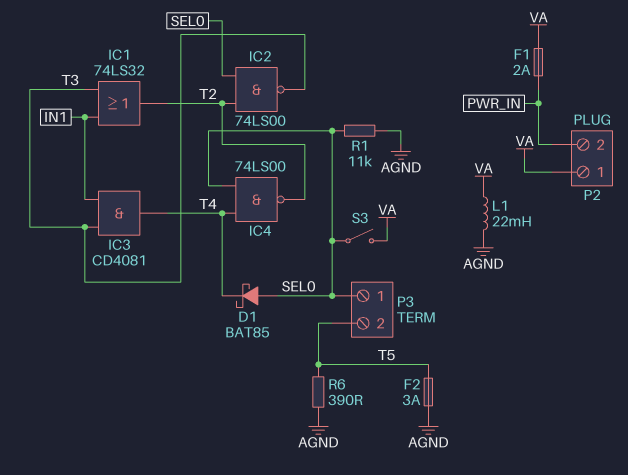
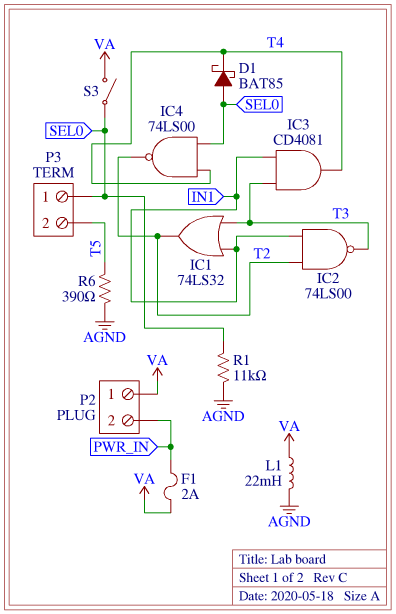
F2: 3A (AGND, T5) -> none
IC2: NAND 74LS00 (in SEL0, in T2, out T3) -> NAND 74LS00 (in IN1, in T2, out T3)

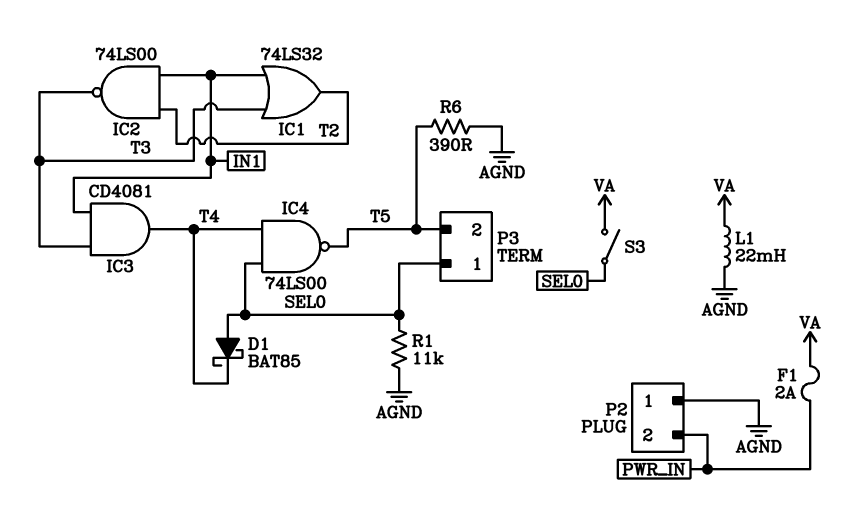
IC4: NAND 74LS00 (in SEL0, in T4, out T2) -> NAND 74LS00 (in SEL0, in T4, out T5)
P2 pin 1: VA -> AGND

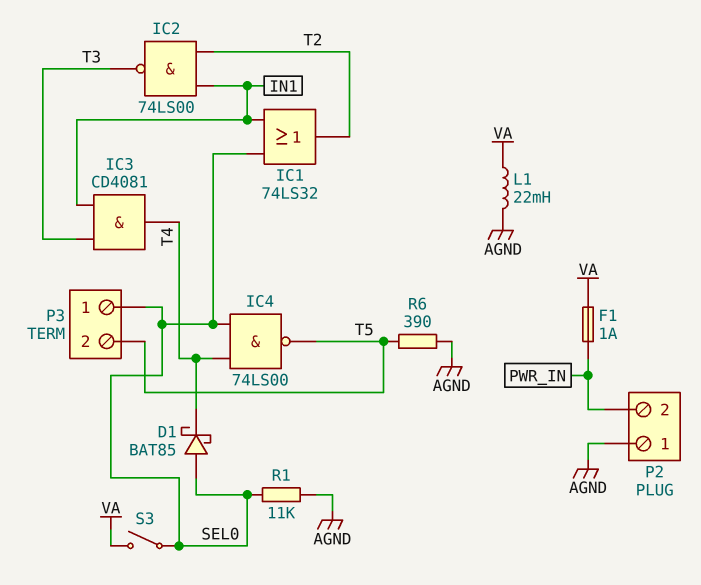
F1: 2A (PWR_IN, VA) -> 1A (PWR_IN, VA)
IC1: OR 74LS32 (in IN1, in T3, out T2) -> OR 74LS32 (in IN1, in SEL0, out T2)

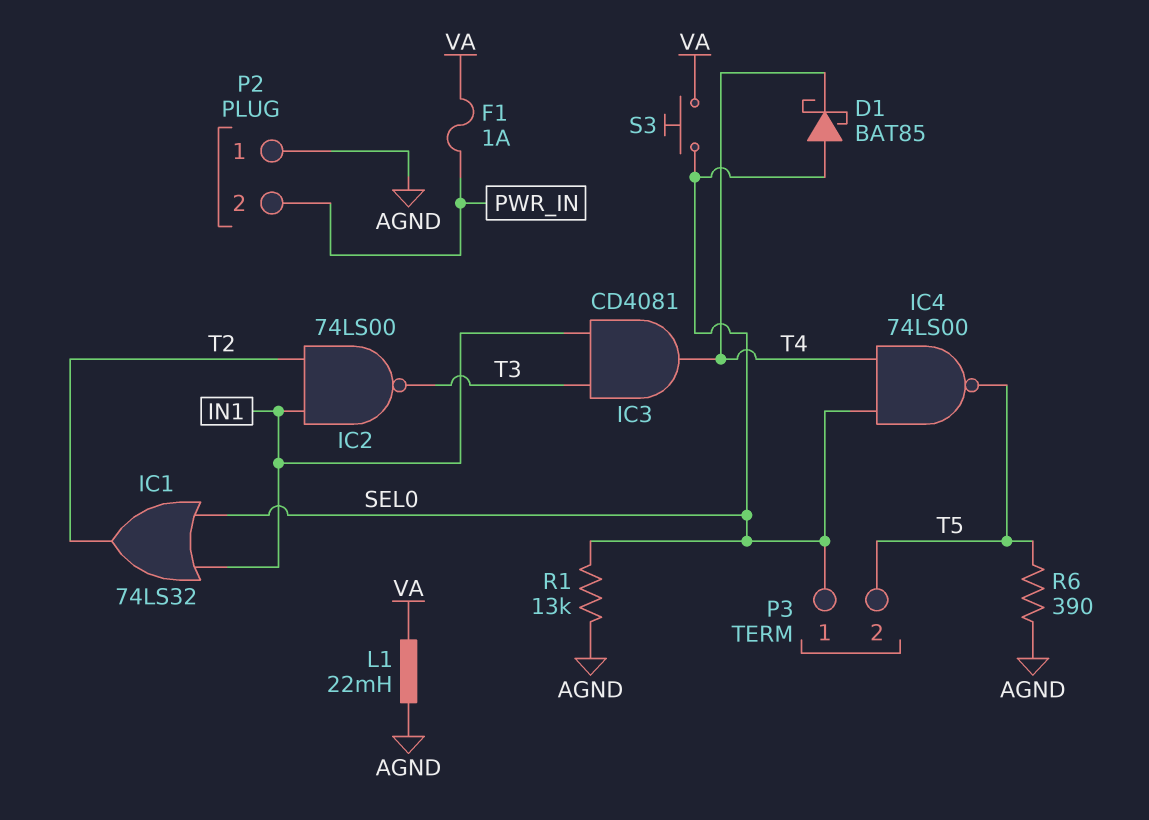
R1: 11k (AGND, SEL0) -> 13k (AGND, SEL0)
S3: switch (SEL0, VA) -> button (SEL0, VA)

